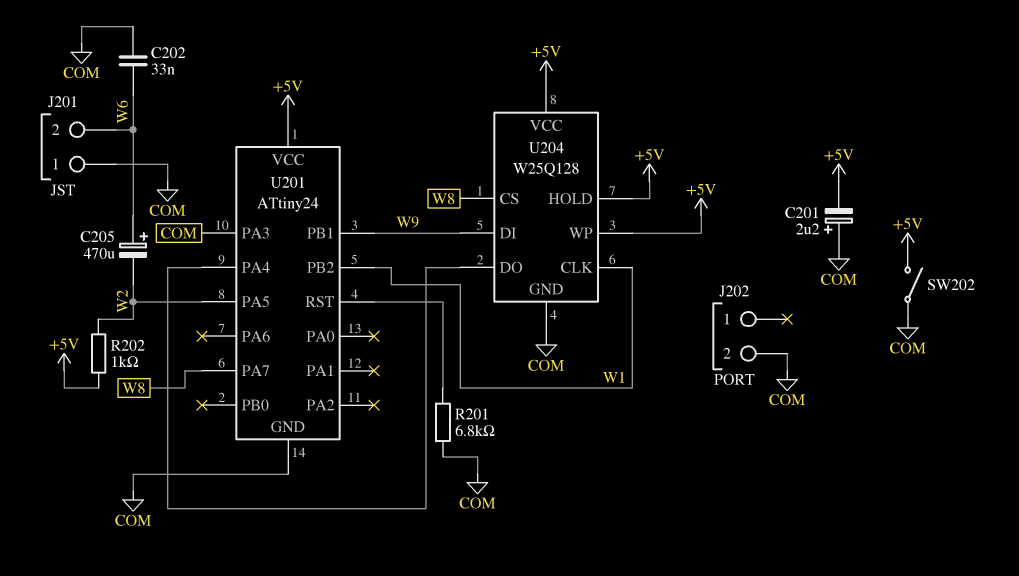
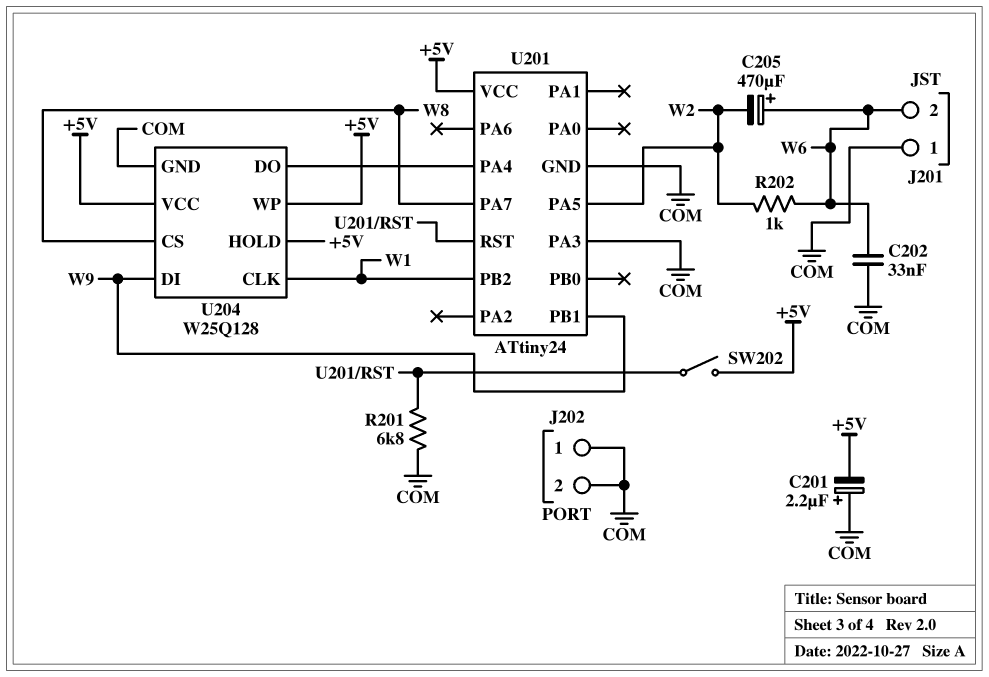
J202 pin 1: none -> COM
R202: 1k (+5V, W2) -> 1k (W2, W6)
SW202: switch (+5V, COM) -> switch (+5V, U201/RST)

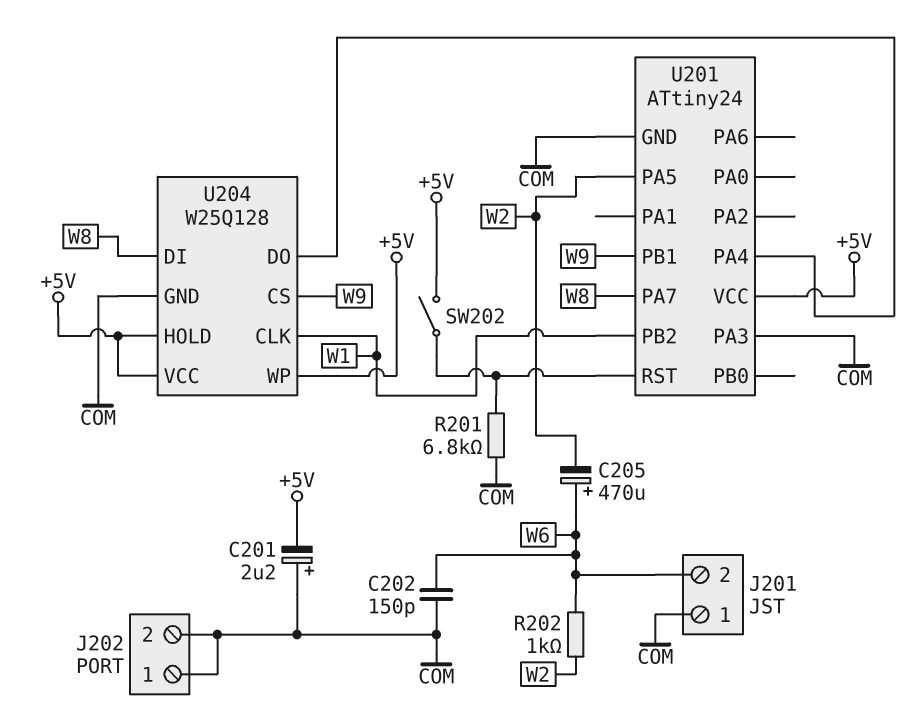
C202: 33nF (COM, W6) -> 150pF (COM, W6)
U204 pin CS: W8 -> W9
U204 pin DI: W9 -> W8

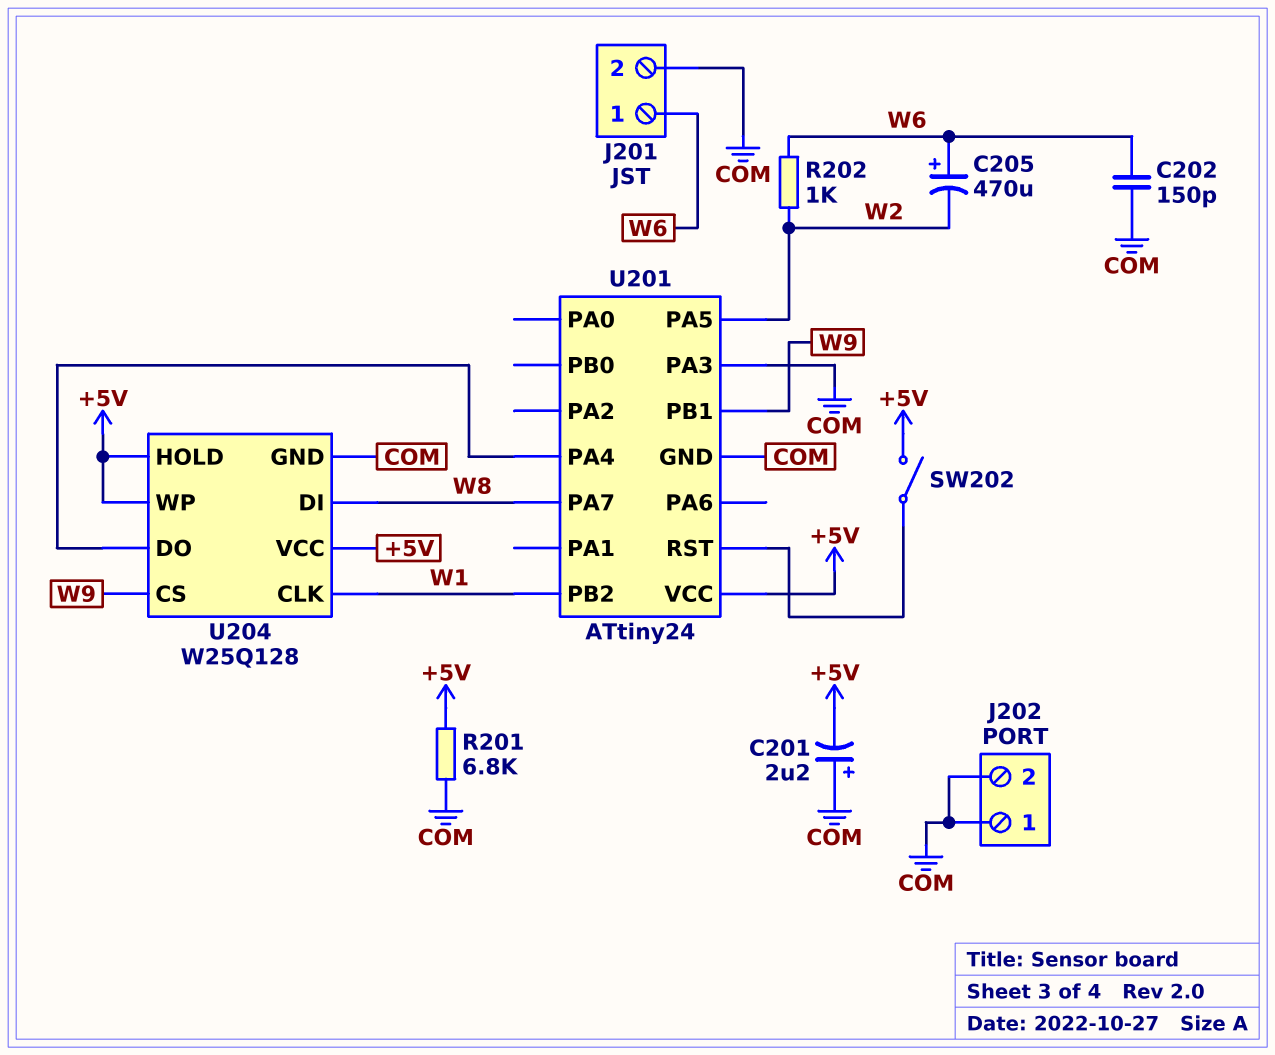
J201 pin 1: COM -> W6
J201 pin 2: W6 -> COM
R201: 6.8k (COM, U201/RST) -> 6.8k (+5V, COM)

